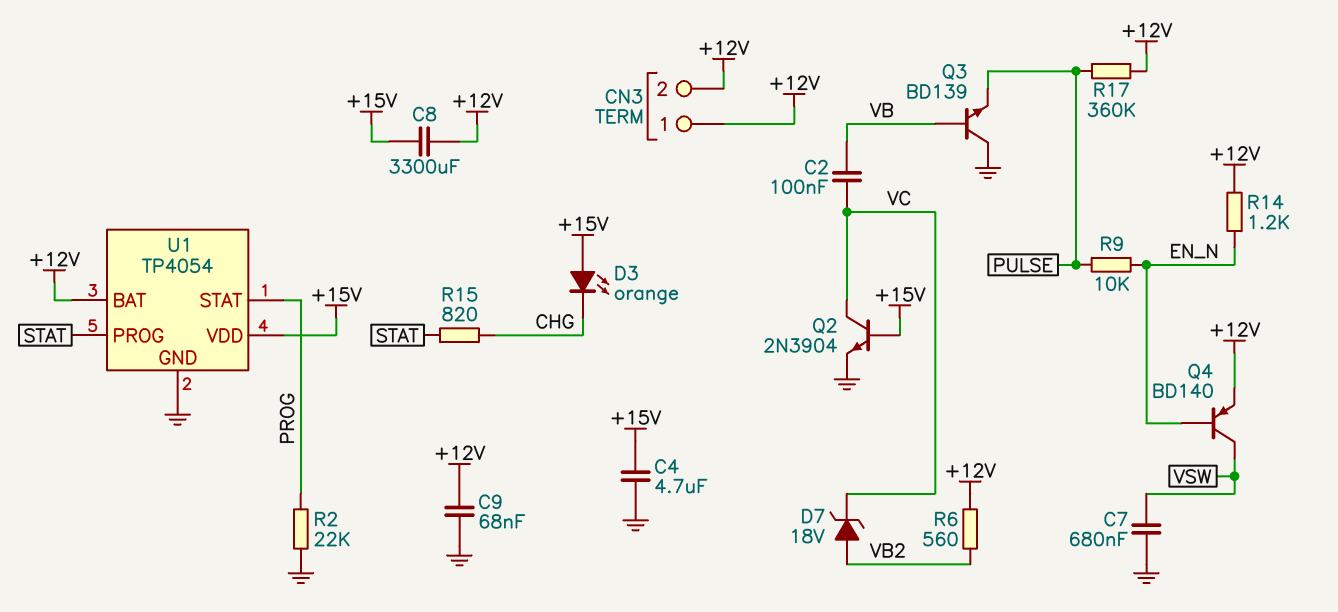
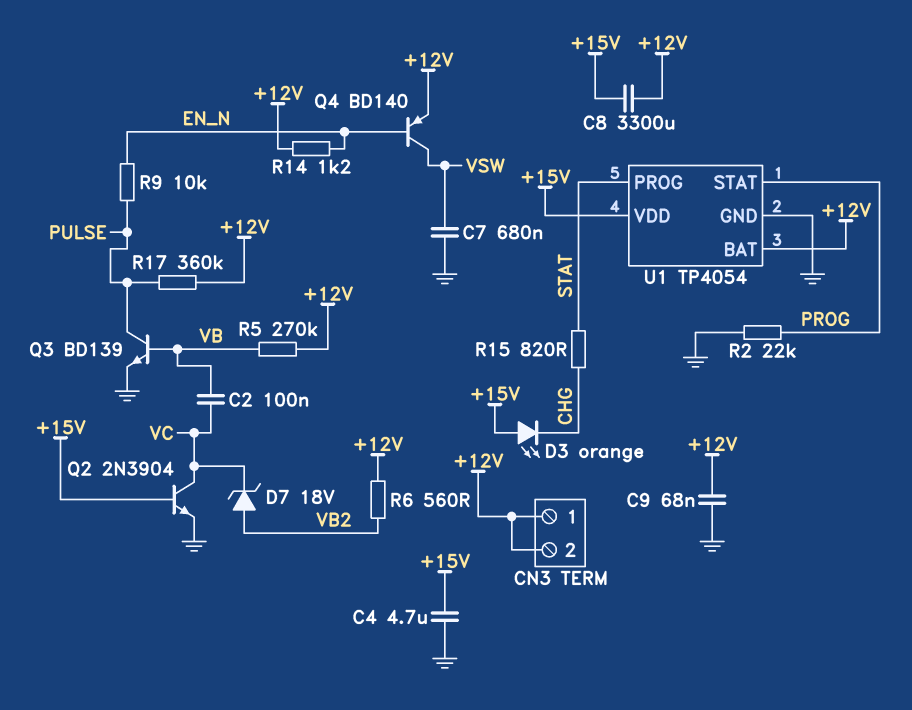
Q3: NPN BD139 (B VB, C GND, E PULSE) -> NPN BD139 (B VB, C PULSE, E GND)
R5: none -> 270k (+12V, VB)

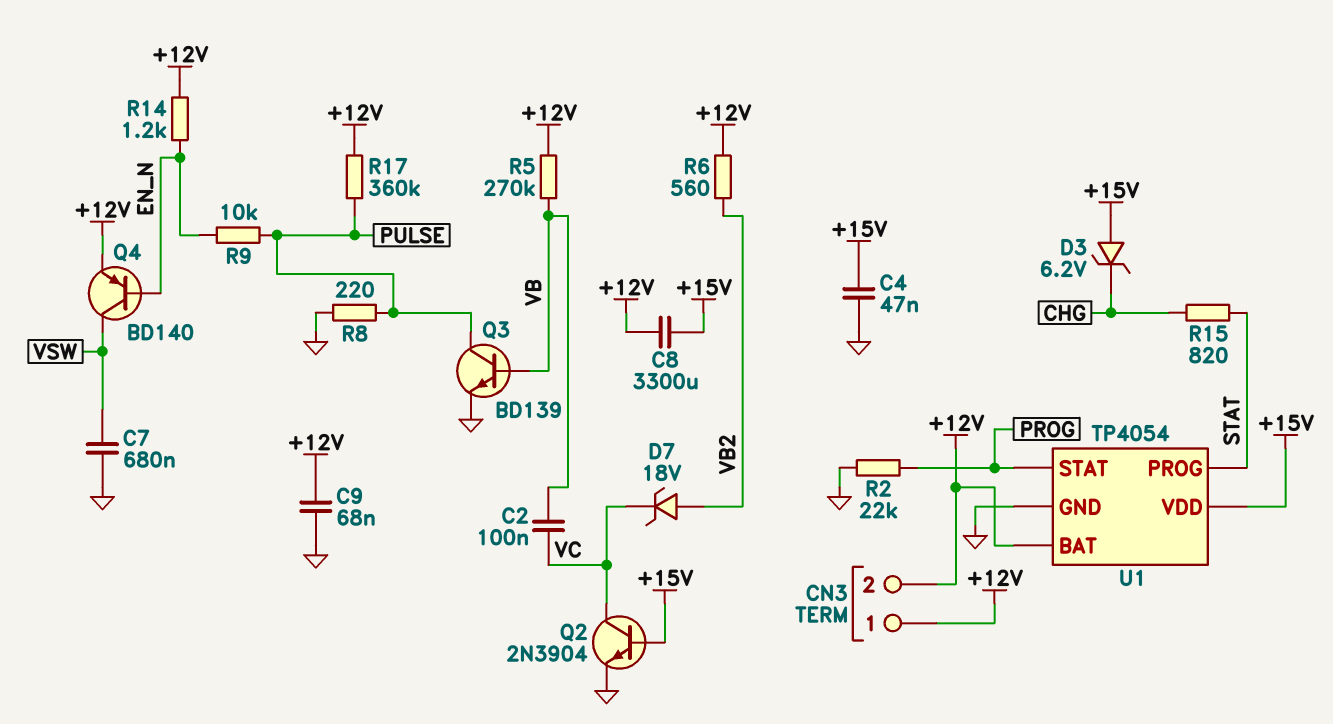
C4: 4.7uF (+15V, GND) -> 47nF (+15V, GND)
D3: LED orange (A +15V, K CHG) -> zener 6.2V (A +15V, K CHG)
R8: none -> 220 (GND, PULSE)

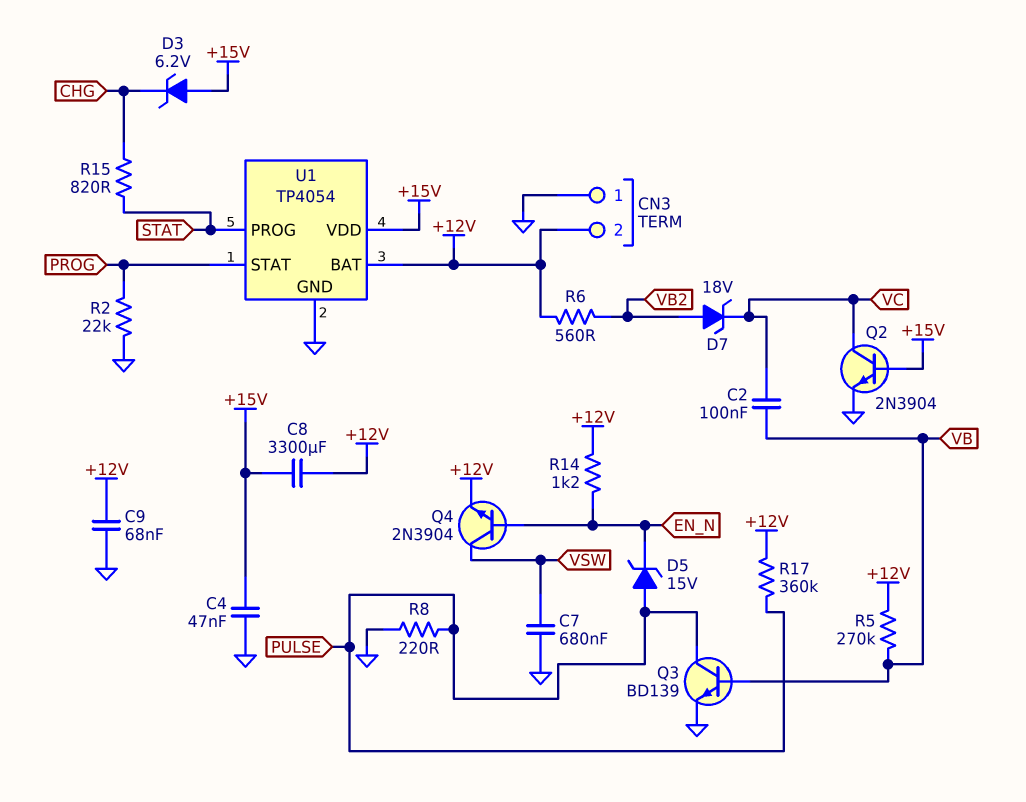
CN3 pin 1: +12V -> GND
D5: none -> zener 15V (A PULSE, K EN_N)
Q4: PNP BD140 (B EN_N, C VSW, E +12V) -> NPN 2N3904 (B EN_N, C VSW, E +12V)
R9: 10k (EN_N, PULSE) -> none

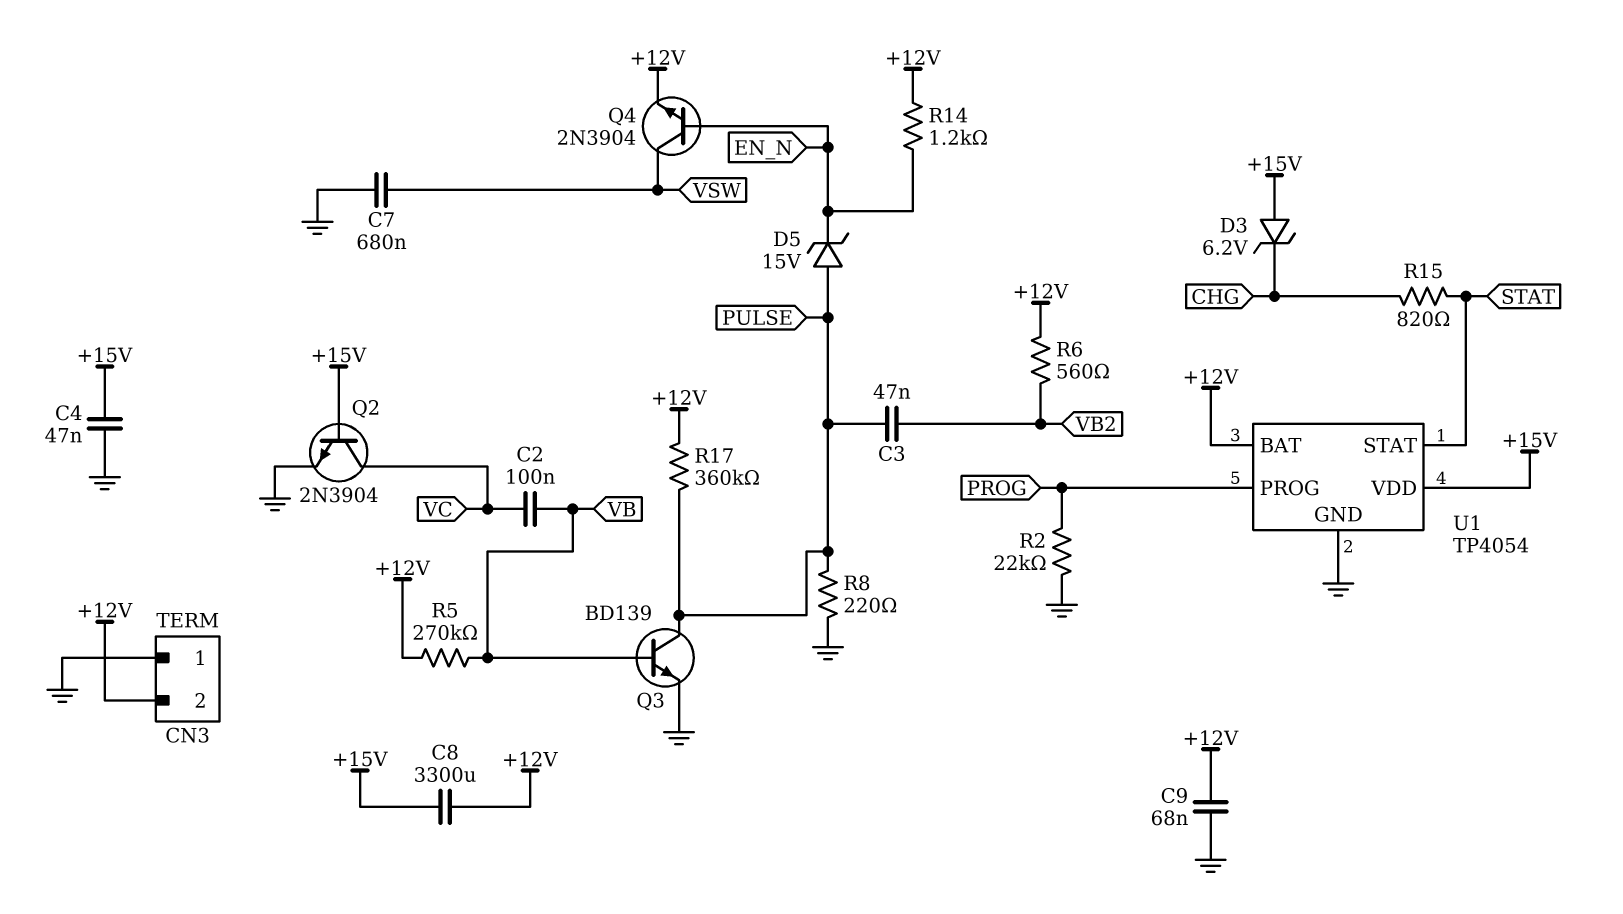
C3: none -> 47nF (PULSE, VB2)
D7: zener 18V (A VB2, K VC) -> none
U1 pin PROG: STAT -> PROG
U1 pin STAT: PROG -> STAT

